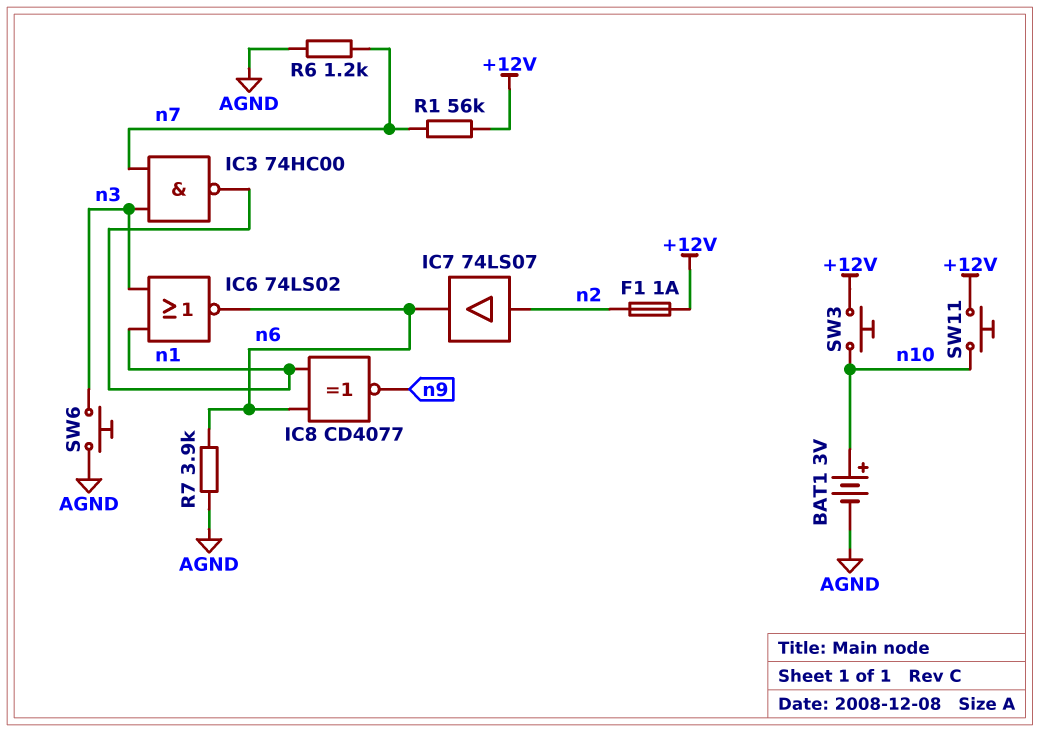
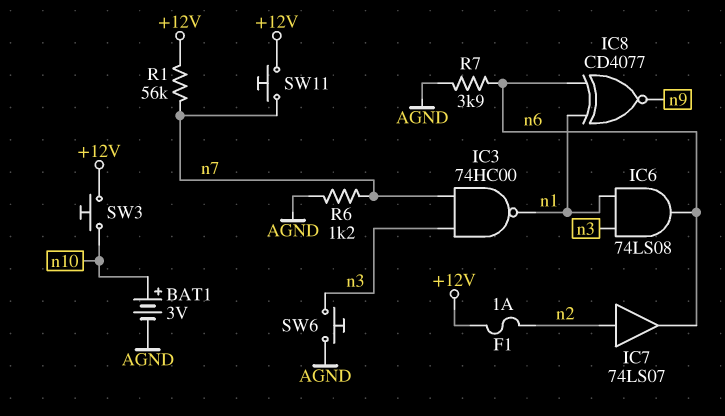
IC6: NOR 74LS02 (in n1, in n3, out n6) -> AND 74LS08 (in n1, in n3, out n6)
SW11: button (+12V, n10) -> button (+12V, n7)

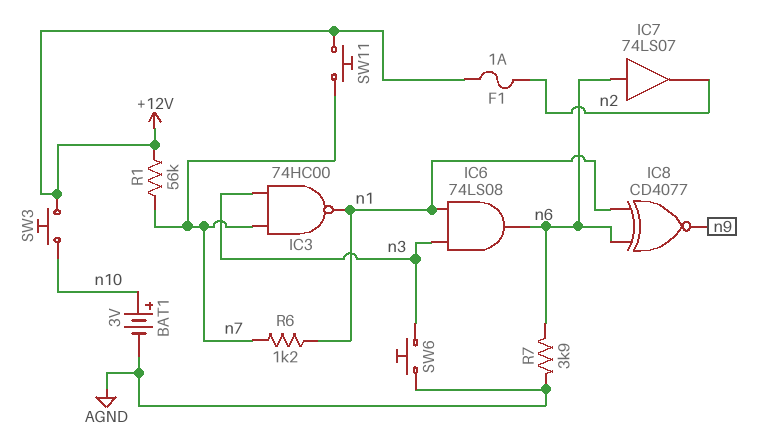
IC7: buffer 74LS07 (in n2, out n6) -> buffer 74LS07 (in n6, out n2)
R6: 1.2k (AGND, n7) -> 1.2k (n1, n7)

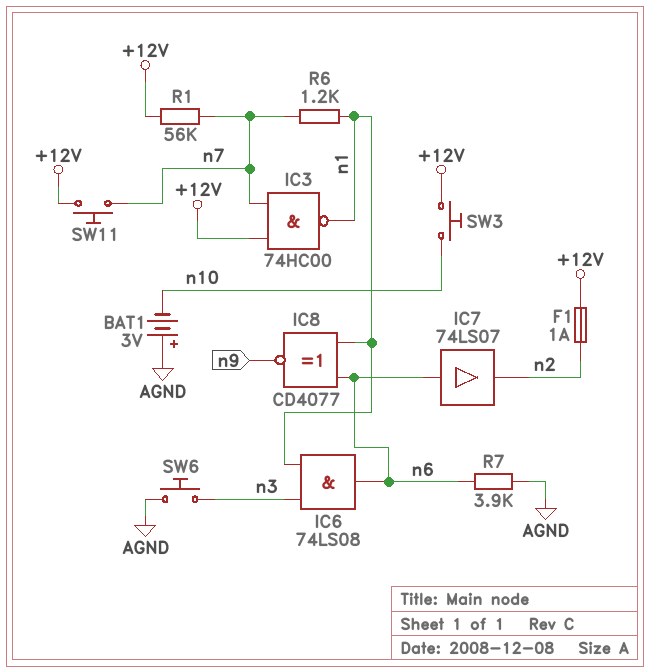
BAT1: 3V (plus n10, minus AGND) -> 3V (plus AGND, minus n10)
IC3: NAND 74HC00 (in n3, in n7, out n1) -> NAND 74HC00 (in +12V, in n7, out n1)

